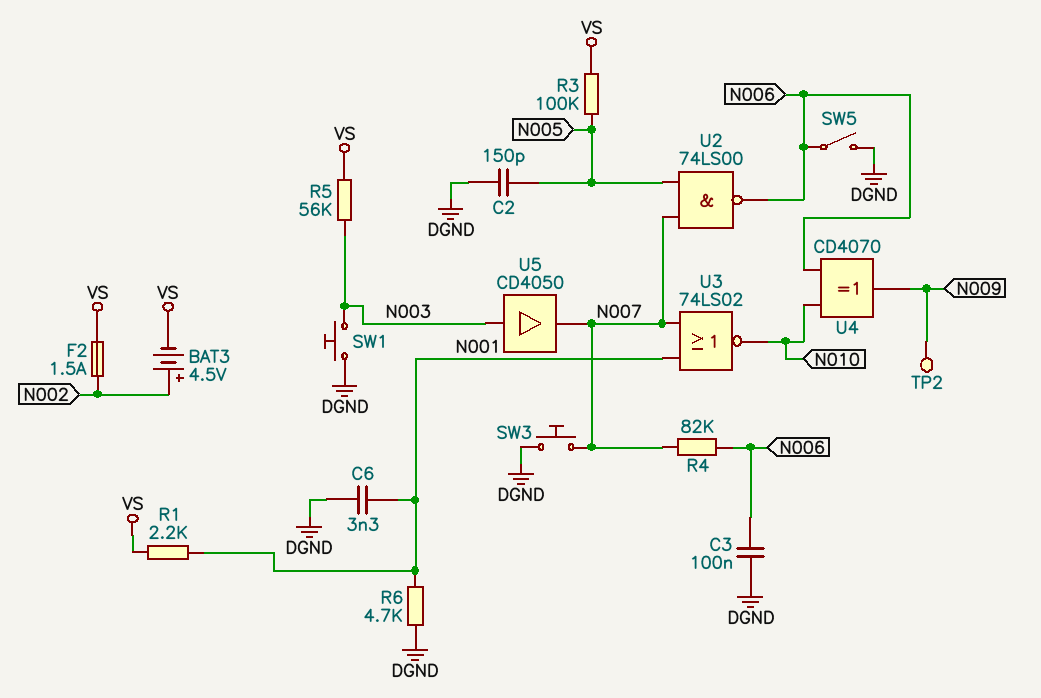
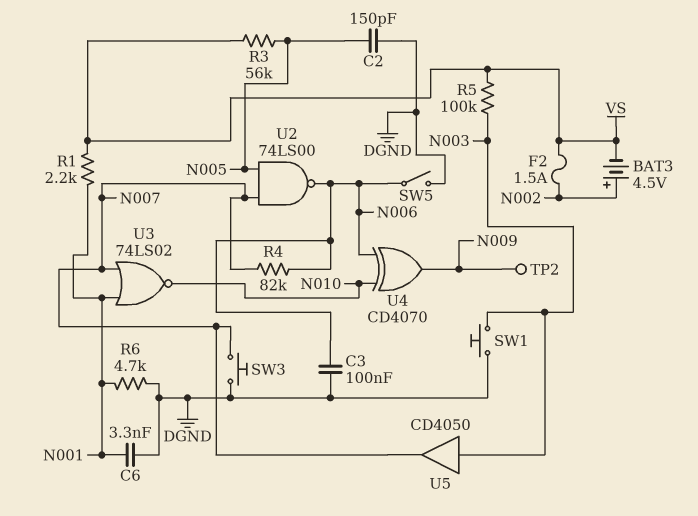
R3: 100k (N005, VS) -> 56k (N005, VS)
R5: 56k (N003, VS) -> 100k (N003, VS)

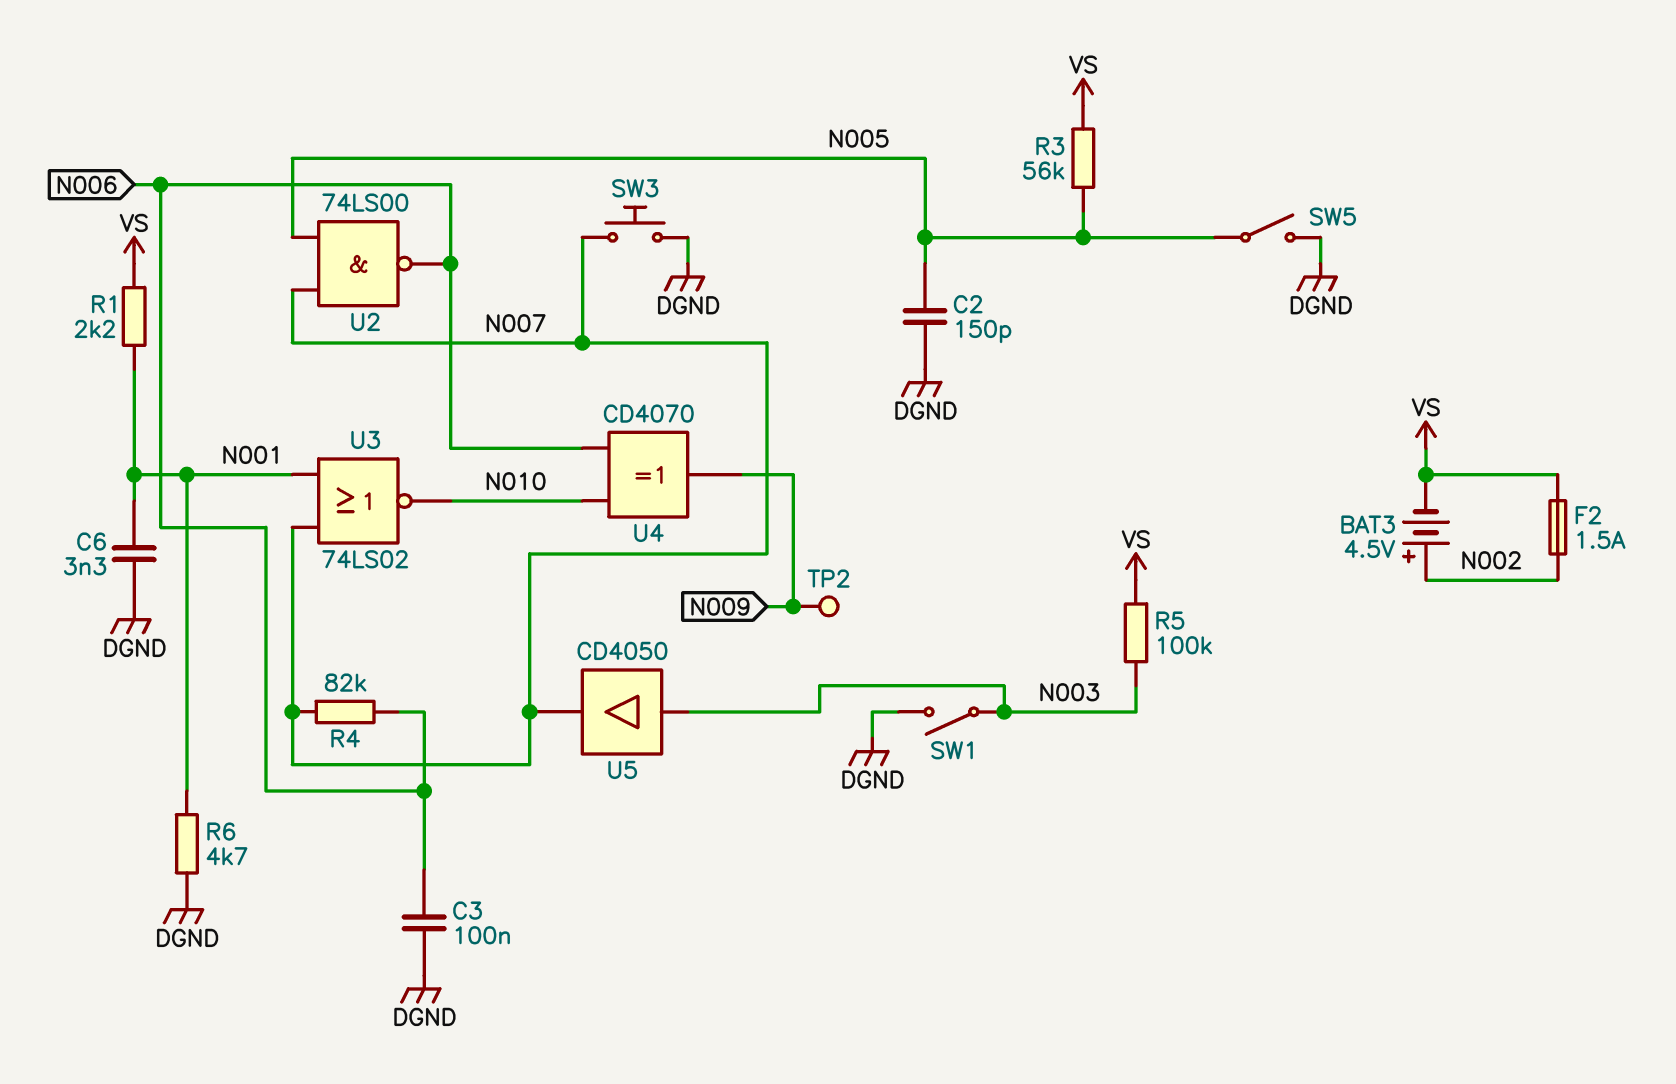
SW1: button (DGND, N003) -> switch (DGND, N003)
SW5: switch (DGND, N006) -> switch (DGND, N005)

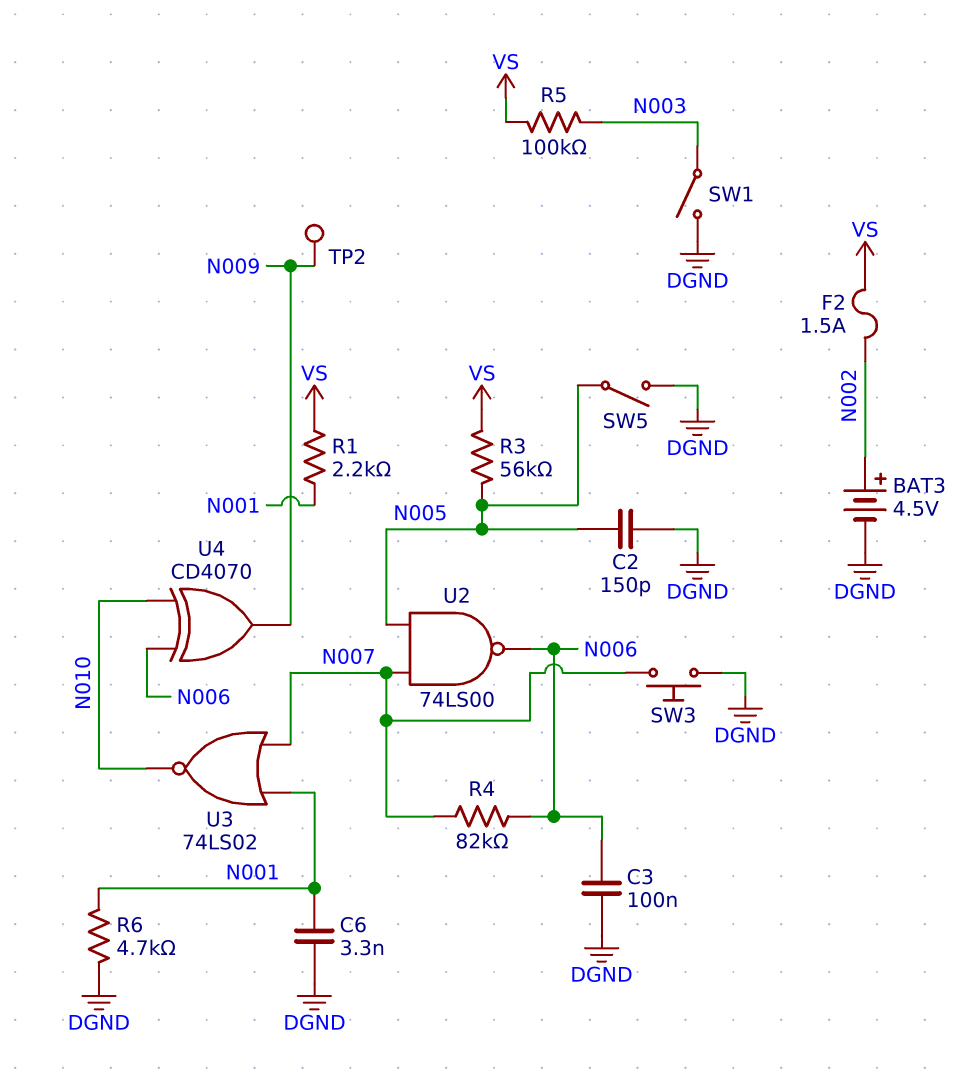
BAT3: 4.5V (plus N002, minus VS) -> 4.5V (plus N002, minus DGND)
U5: buffer CD4050 (in N003, out N007) -> none

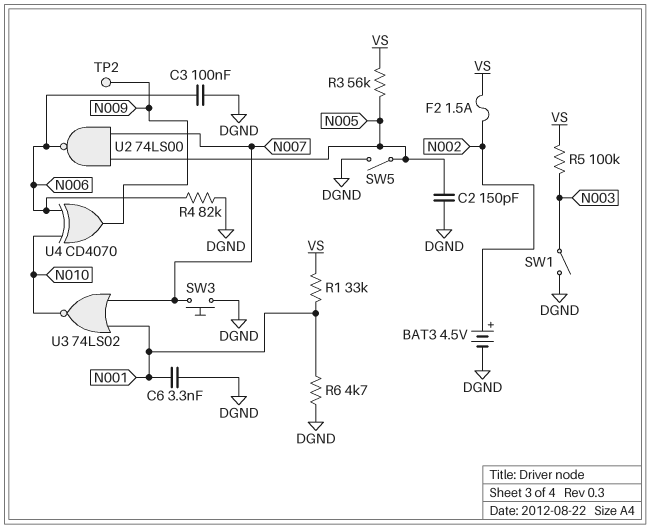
R1: 2.2k (N001, VS) -> 33k (N001, VS)
R4: 82k (N006, N007) -> 82k (DGND, N006)

